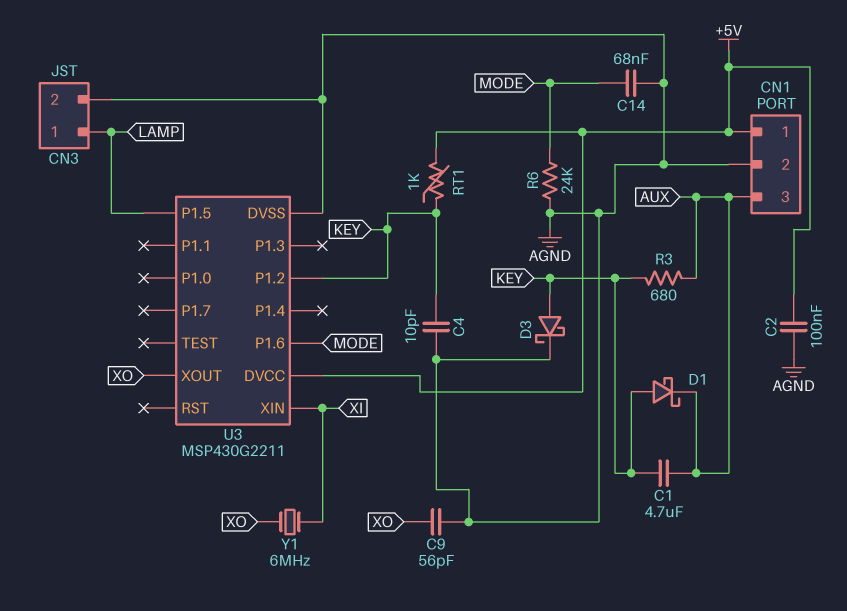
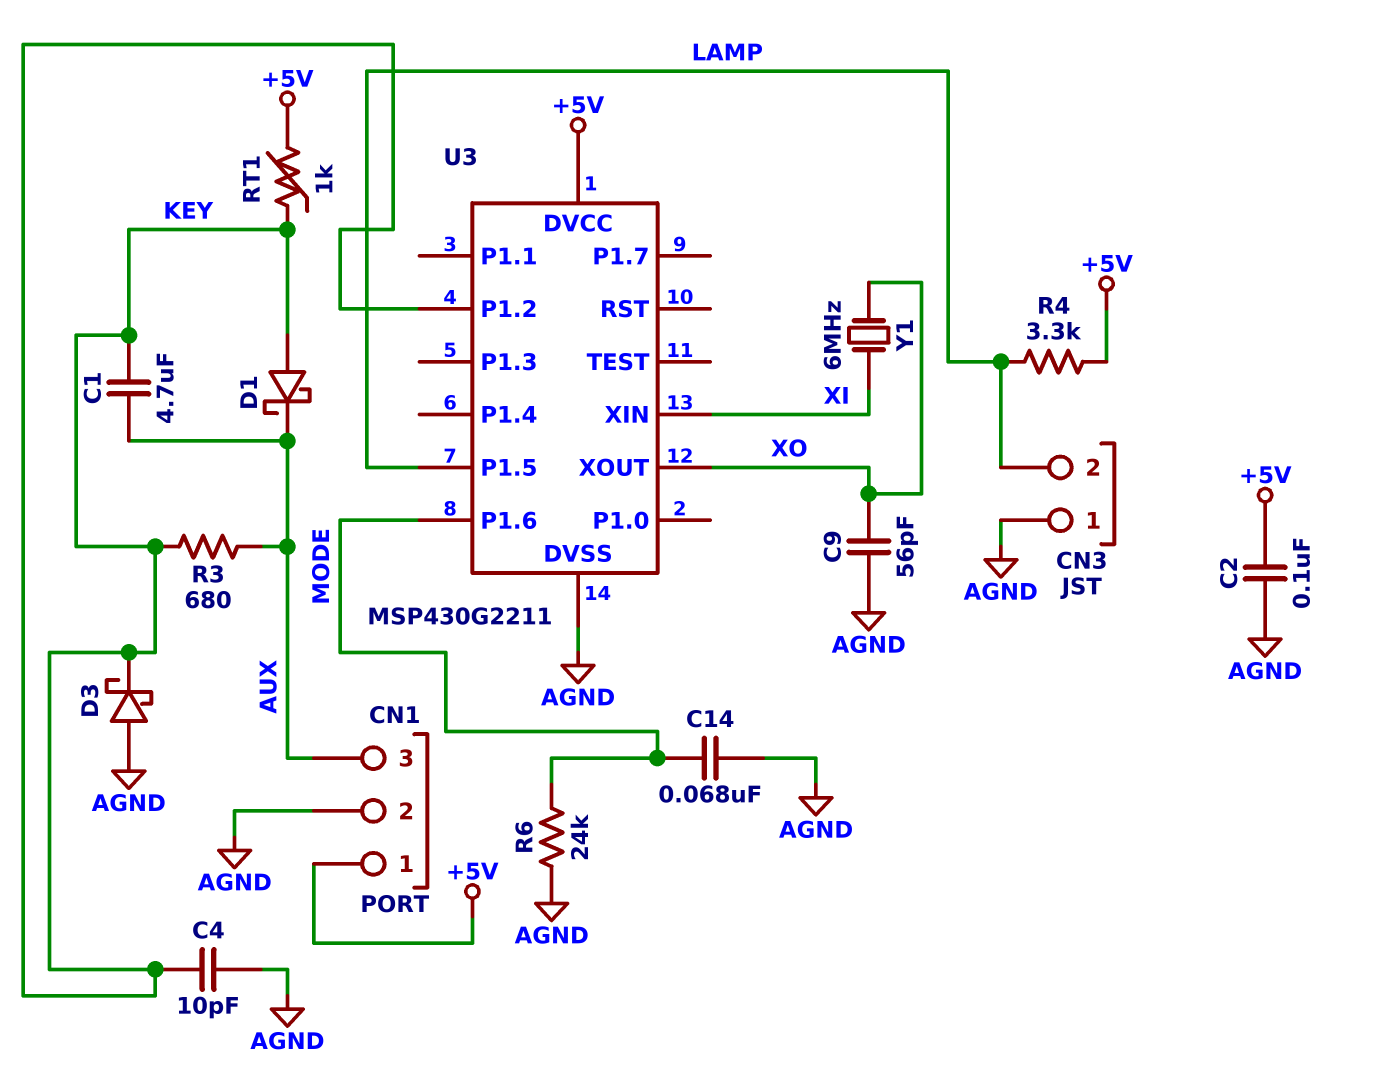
CN3 pin 1: LAMP -> AGND
CN3 pin 2: AGND -> LAMP
D3: schottky (A KEY, K AGND) -> schottky (A AGND, K KEY)
R4: none -> 3.3k (+5V, LAMP)

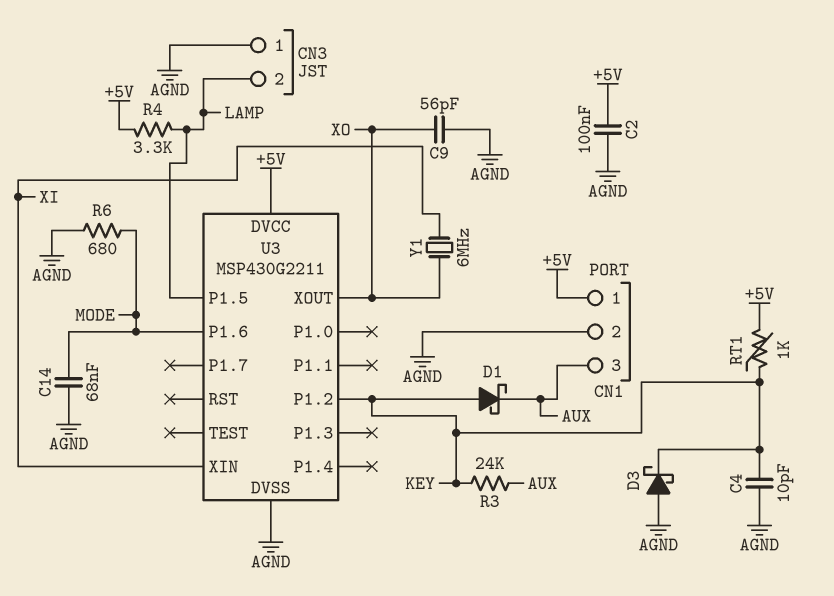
C1: 4.7uF (AUX, KEY) -> none
R3: 680 (AUX, KEY) -> 24k (AUX, KEY)
R6: 24k (AGND, MODE) -> 680 (AGND, MODE)

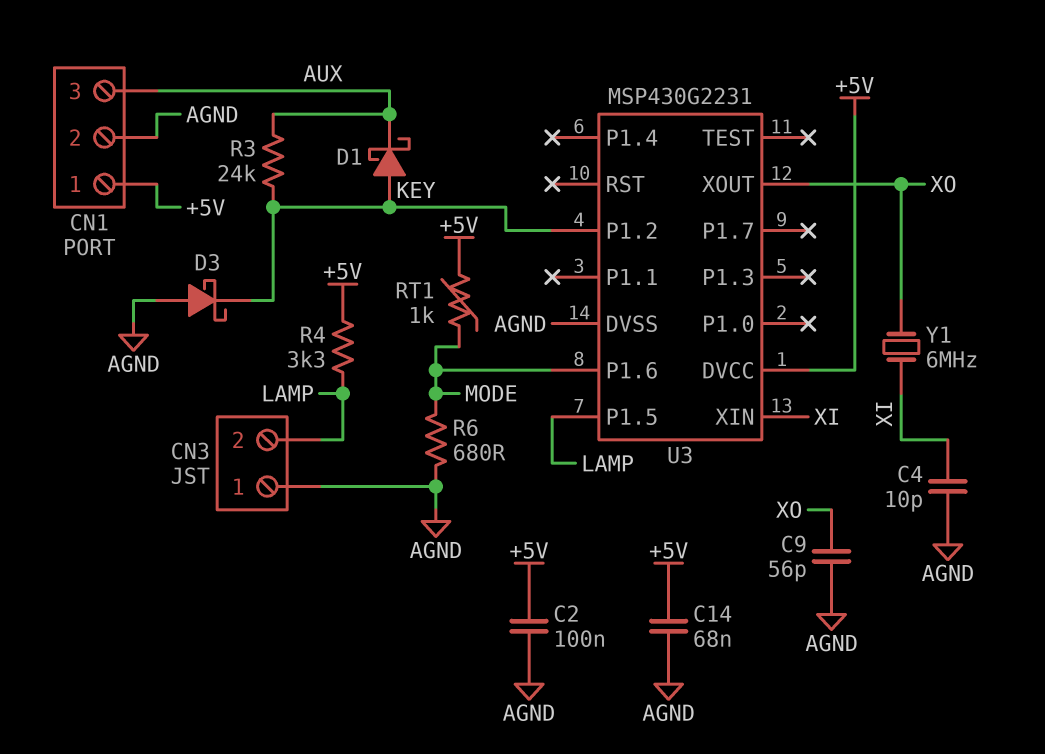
C4: 10pF (AGND, KEY) -> 10pF (AGND, XI)
C14: 68nF (AGND, MODE) -> 68nF (+5V, AGND)
RT1: 1k (+5V, KEY) -> 1k (+5V, MODE)
U3: MSP430G2211 -> MSP430G2231

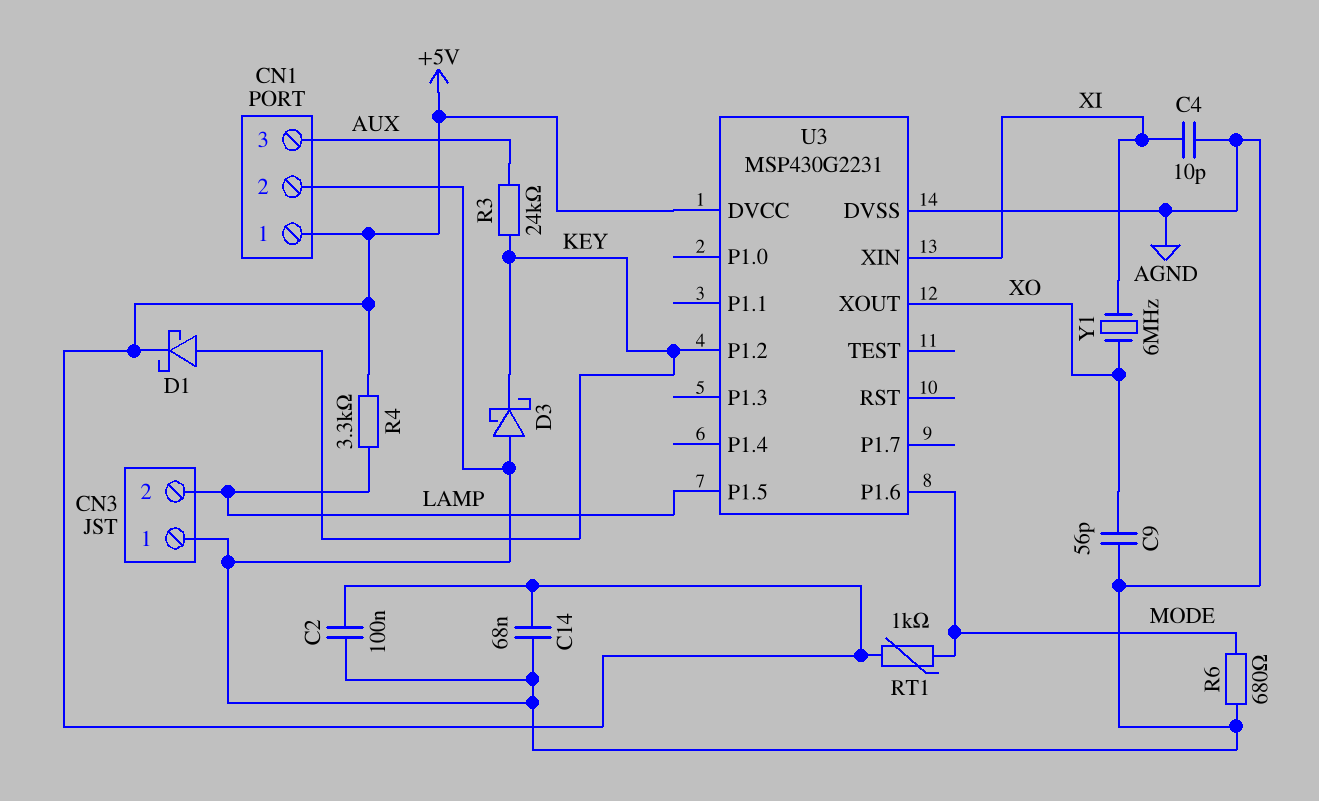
D1: schottky (A KEY, K AUX) -> schottky (A KEY, K +5V)

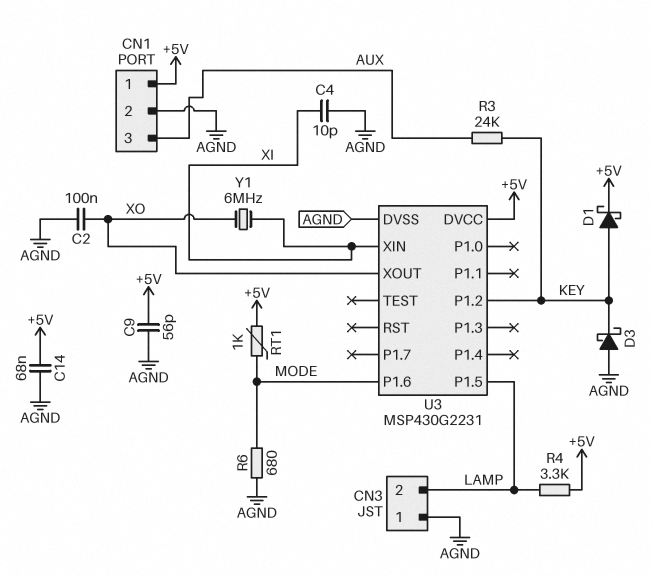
C2: 100nF (+5V, AGND) -> 100nF (AGND, XO)
C9: 56pF (AGND, XO) -> 56pF (+5V, AGND)

